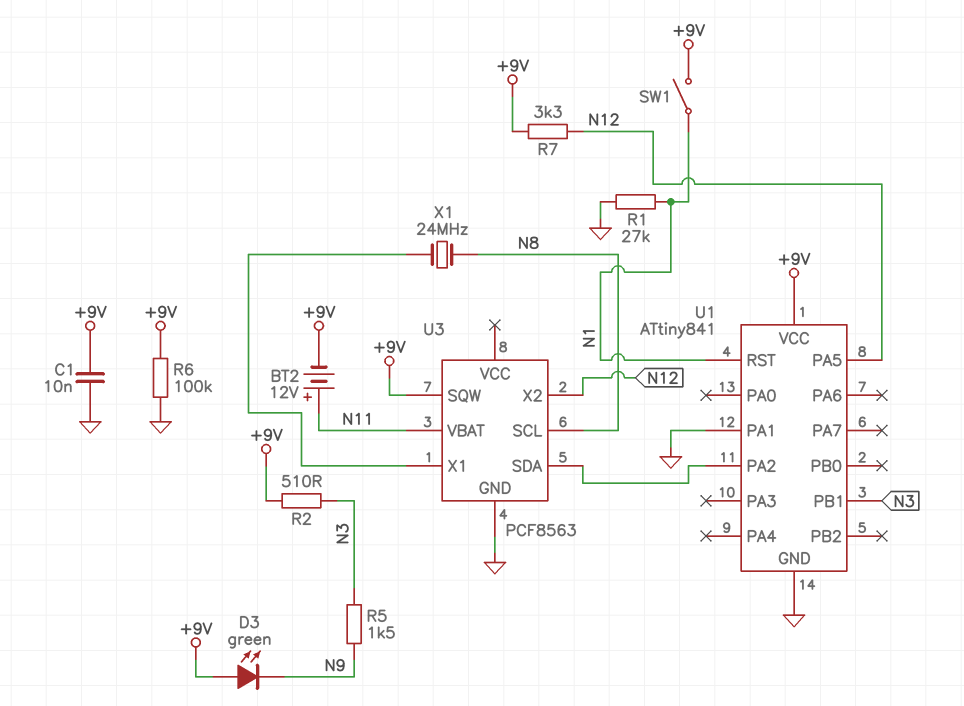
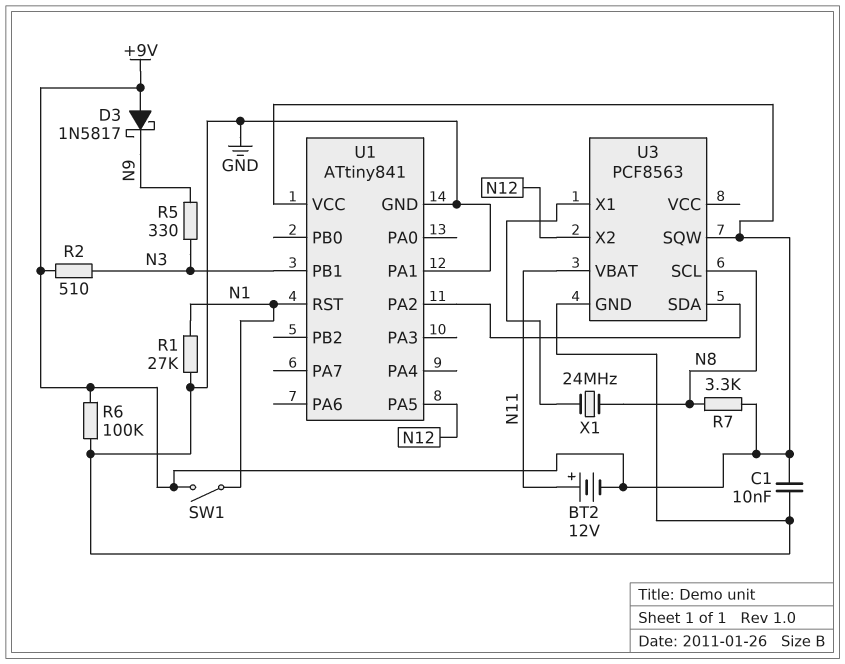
D3: LED green (A +9V, K N9) -> schottky 1N5817 (A +9V, K N9)
R5: 1.5k (N3, N9) -> 330 (N3, N9)
R7: 3.3k (+9V, N12) -> 3.3k (+9V, N8)

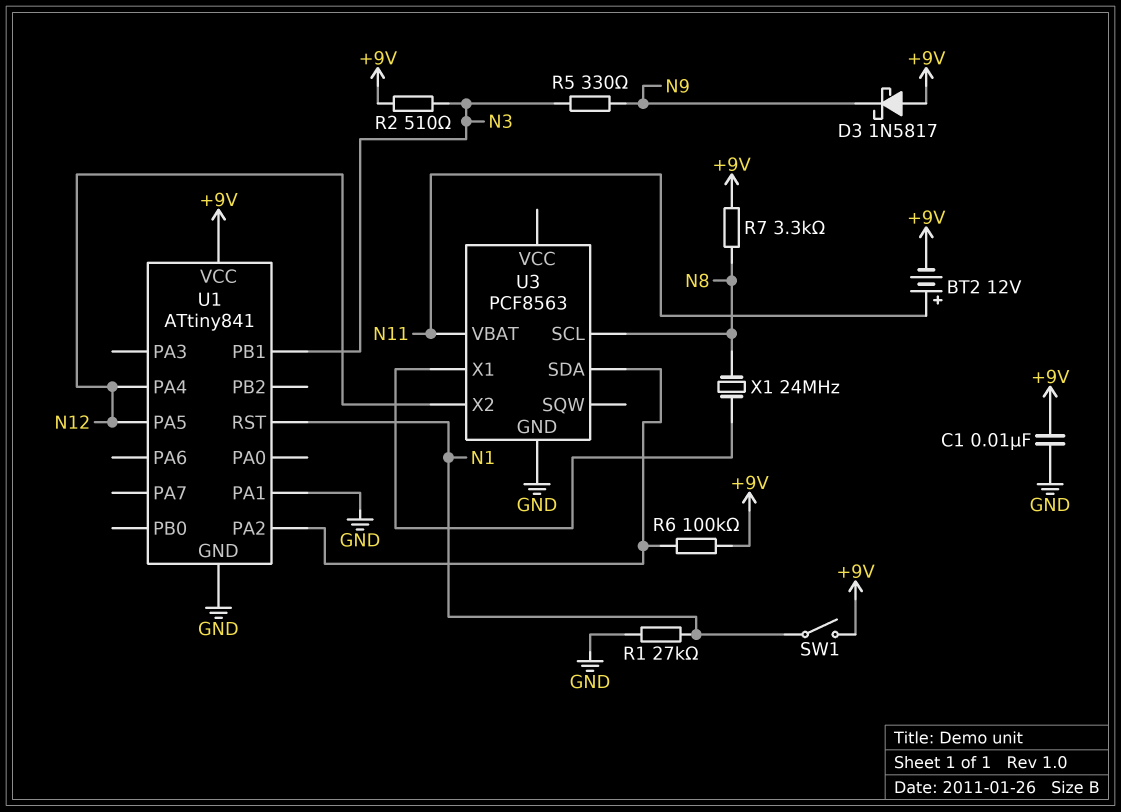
R6: 100k (+9V, GND) -> 100k (+9V, U1/PA2)
U1 pin PA4: none -> N12
U3 pin SQW: +9V -> none

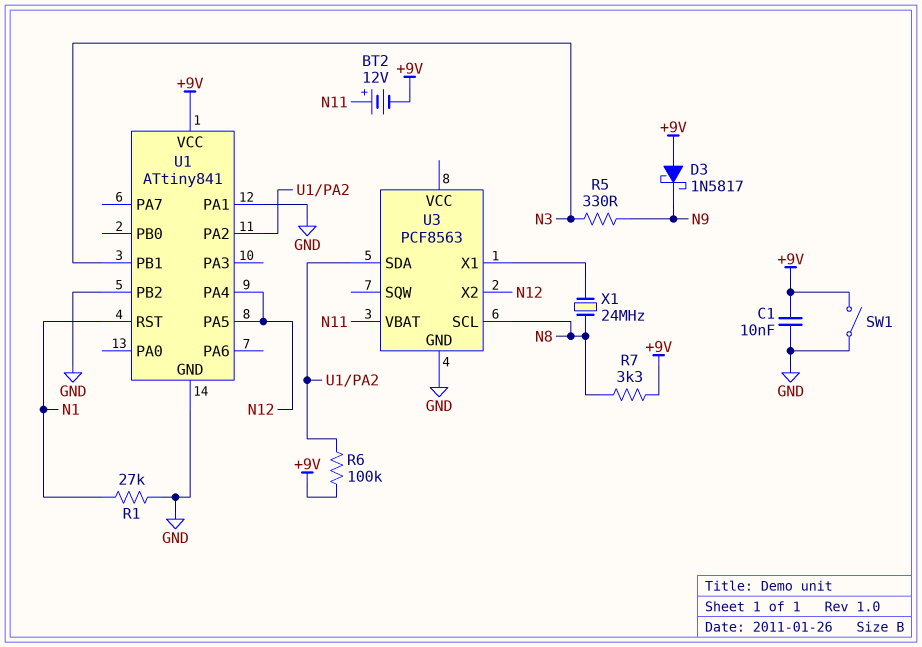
R2: 510 (+9V, N3) -> none
SW1: switch (+9V, N1) -> switch (+9V, GND)
U1 pin PB2: none -> GND

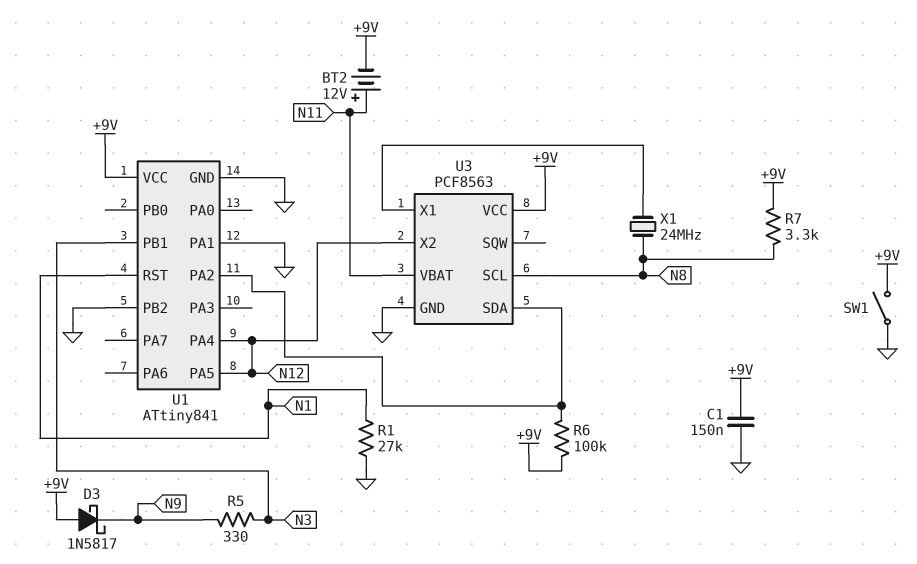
C1: 10nF (+9V, GND) -> 150nF (+9V, GND)
U3 pin VCC: none -> +9V

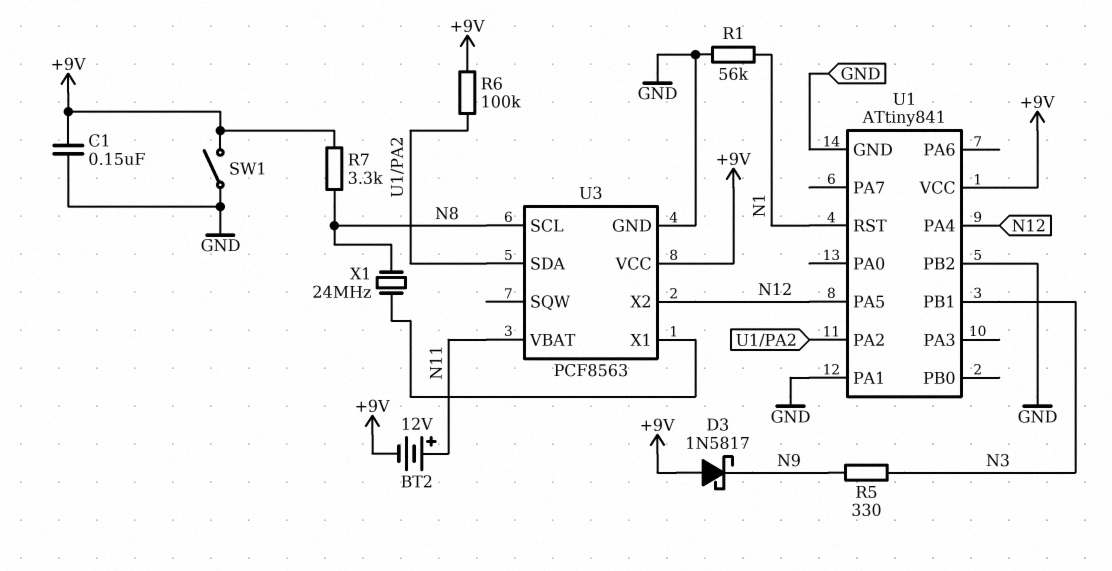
R1: 27k (GND, N1) -> 56k (GND, N1)

